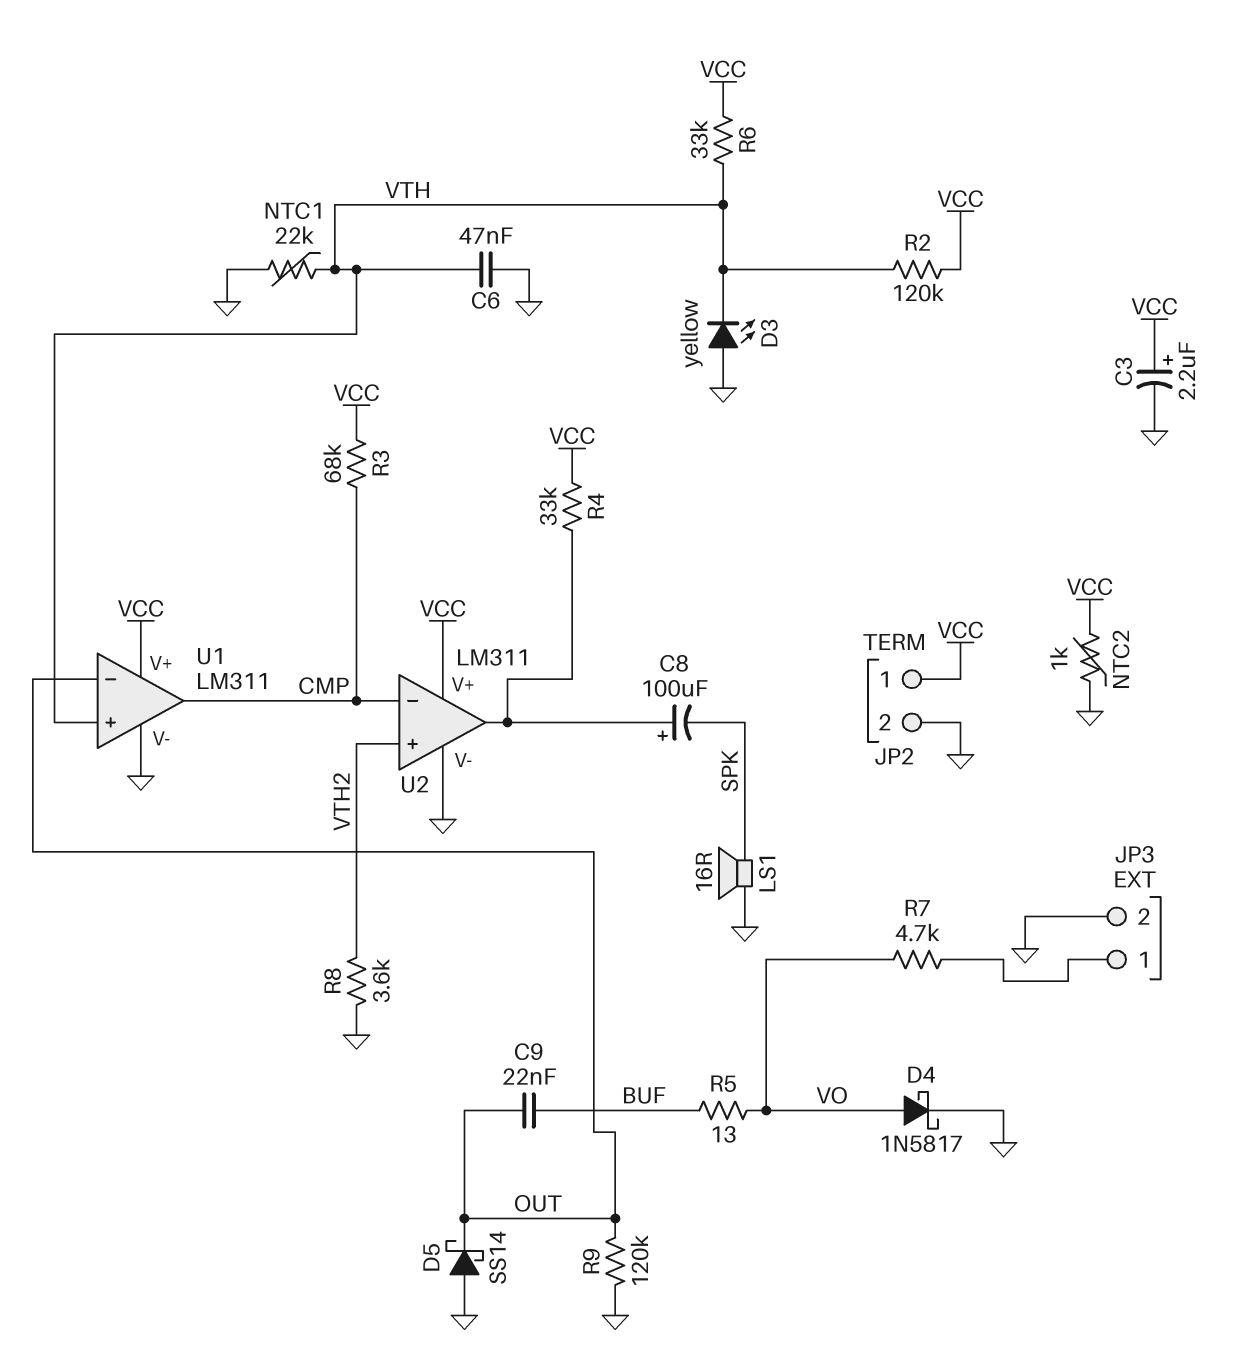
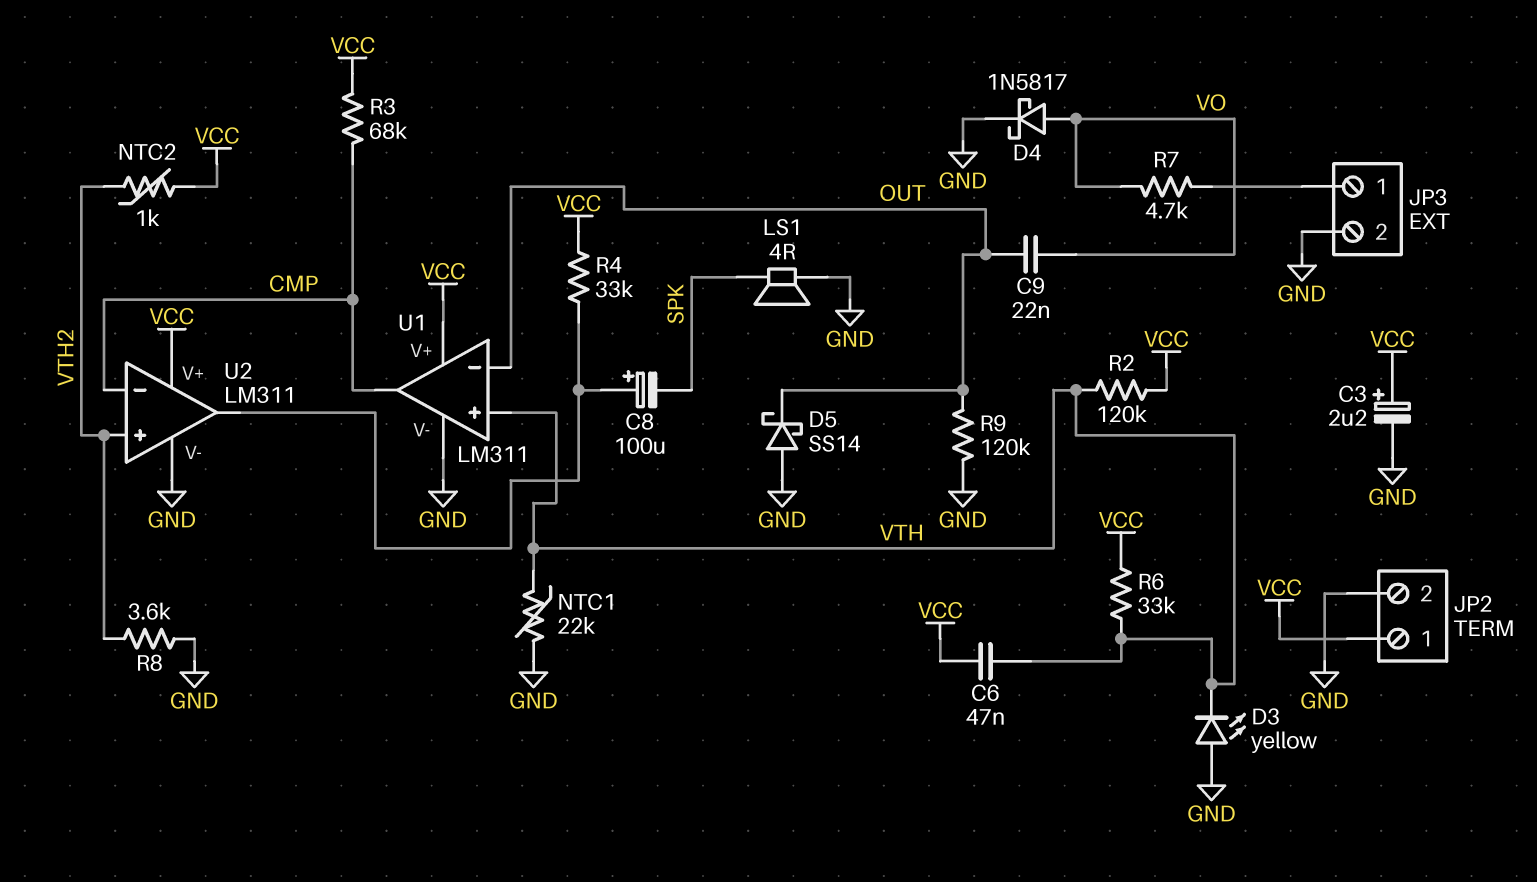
C6: 47nF (GND, VTH) -> 47nF (VCC, VTH)
C9: 22nF (BUF, OUT) -> 22nF (OUT, VO)
LS1: speaker 16R (GND, SPK) -> speaker 4R (GND, SPK)
NTC2: 1k (GND, VCC) -> 1k (VCC, VTH2)
R5: 13 (BUF, VO) -> none

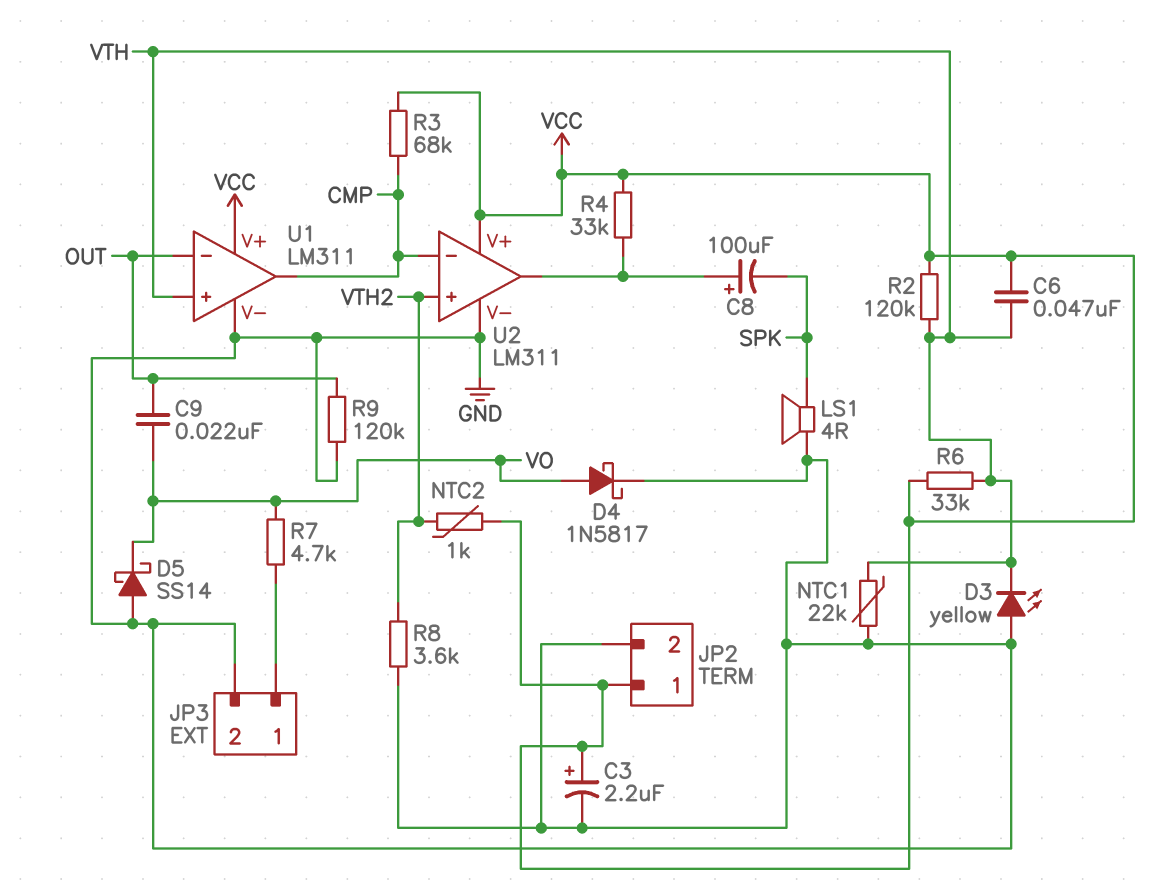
D5: schottky SS14 (A GND, K OUT) -> schottky SS14 (A GND, K VO)

